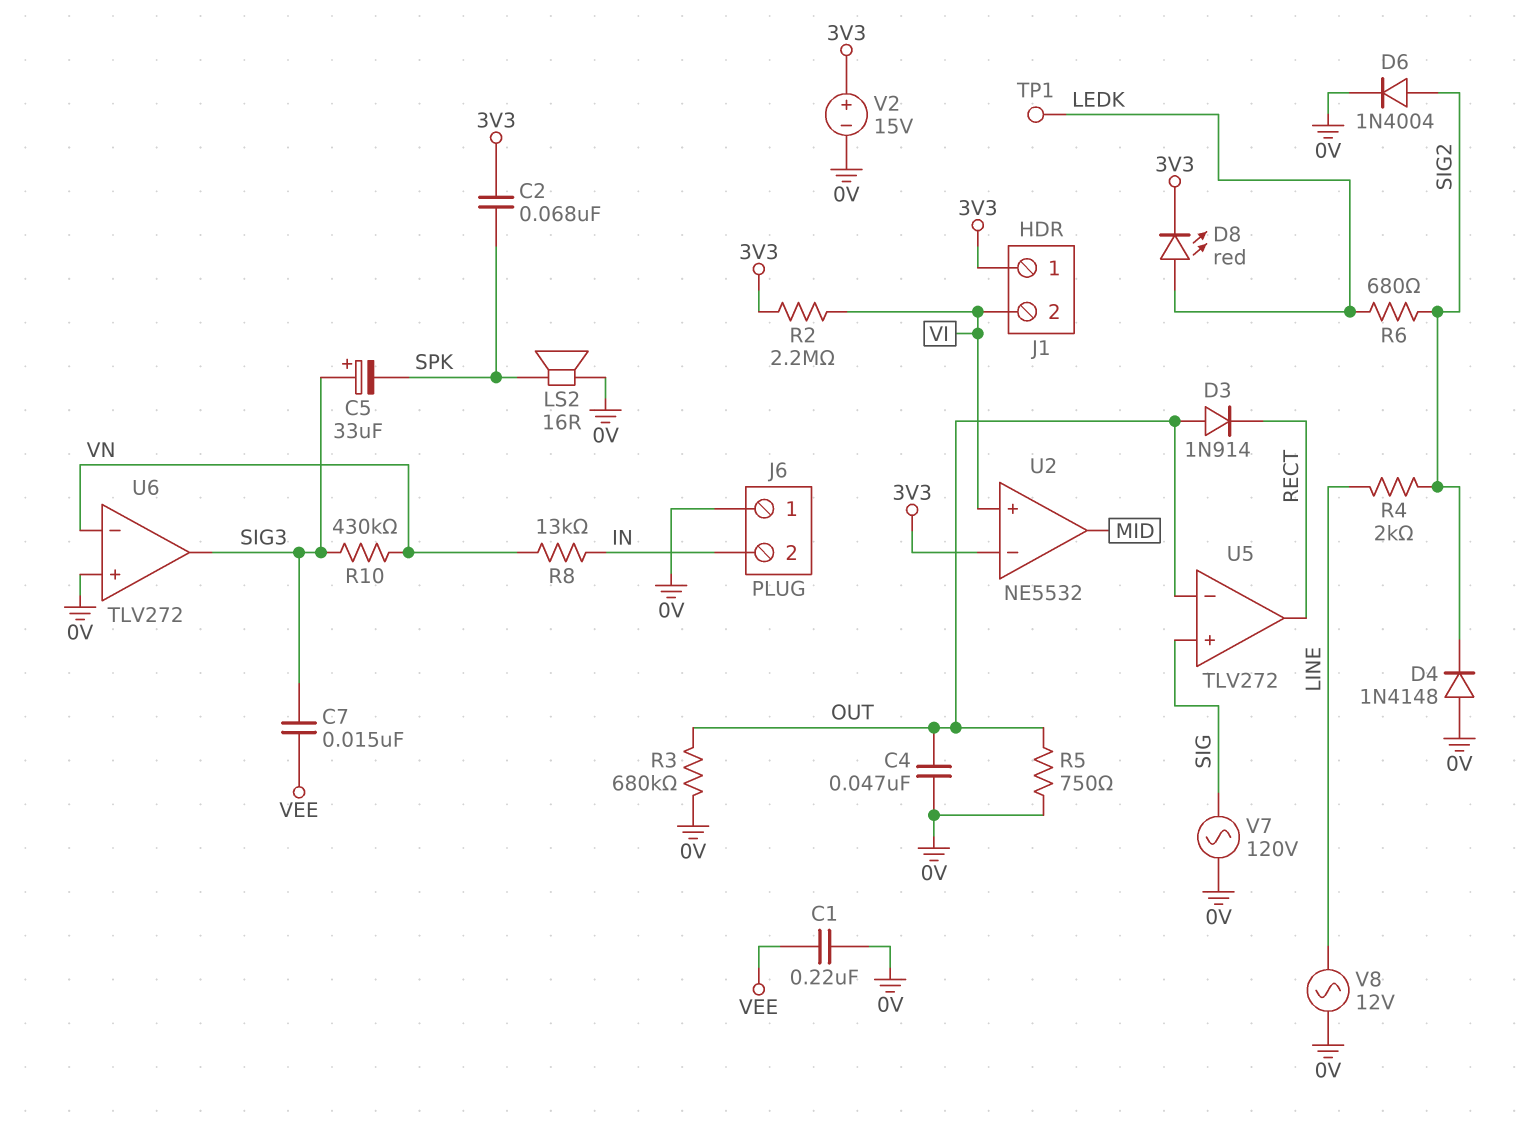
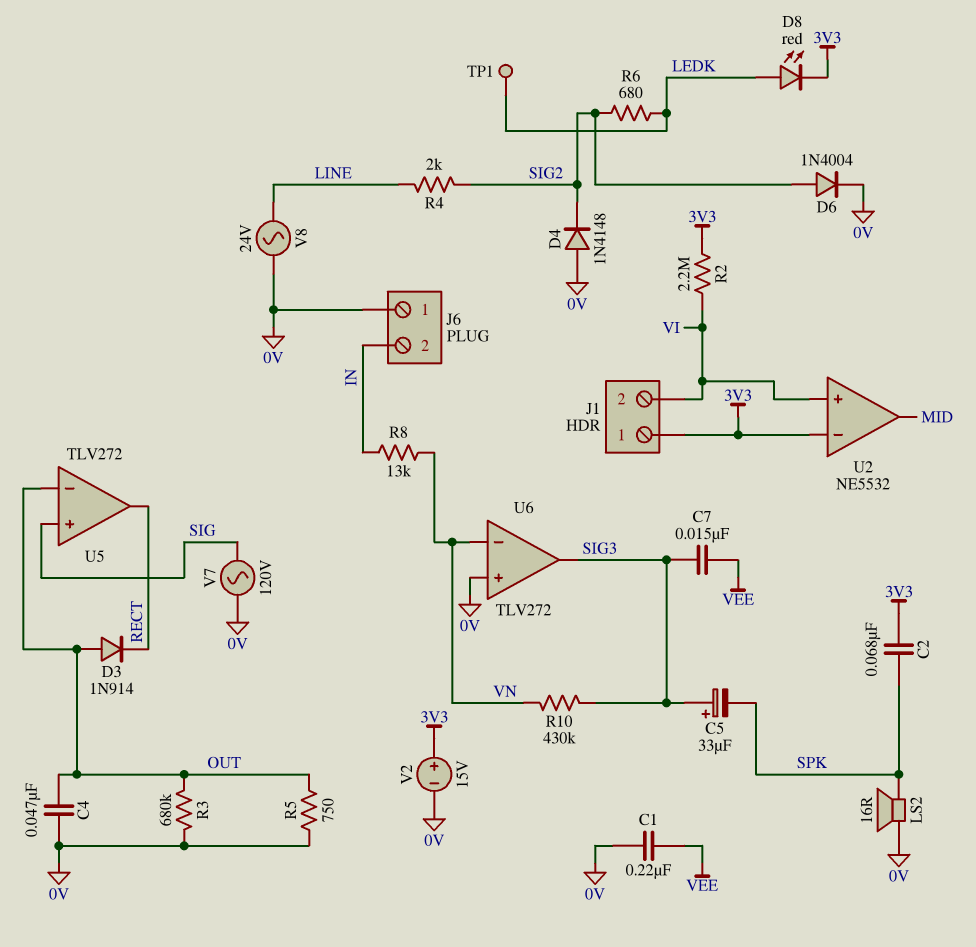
V8: AC 12V (0V, LINE) -> AC 24V (0V, LINE)

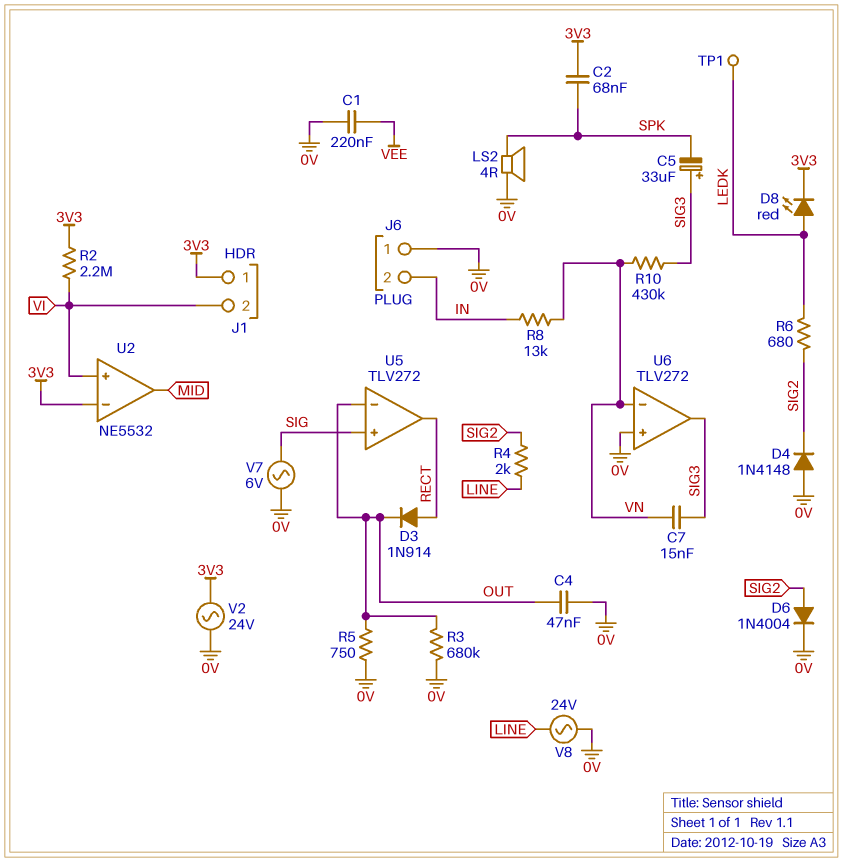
C7: 15nF (SIG3, VEE) -> 15nF (SIG3, VN)
D3: diode 1N914 (A OUT, K RECT) -> diode 1N914 (A RECT, K OUT)
LS2: speaker 16R (0V, SPK) -> speaker 4R (0V, SPK)
V2: 15V (plus 3V3, minus 0V) -> AC 24V (0V, 3V3)
V7: AC 120V (0V, SIG) -> AC 6V (0V, SIG)

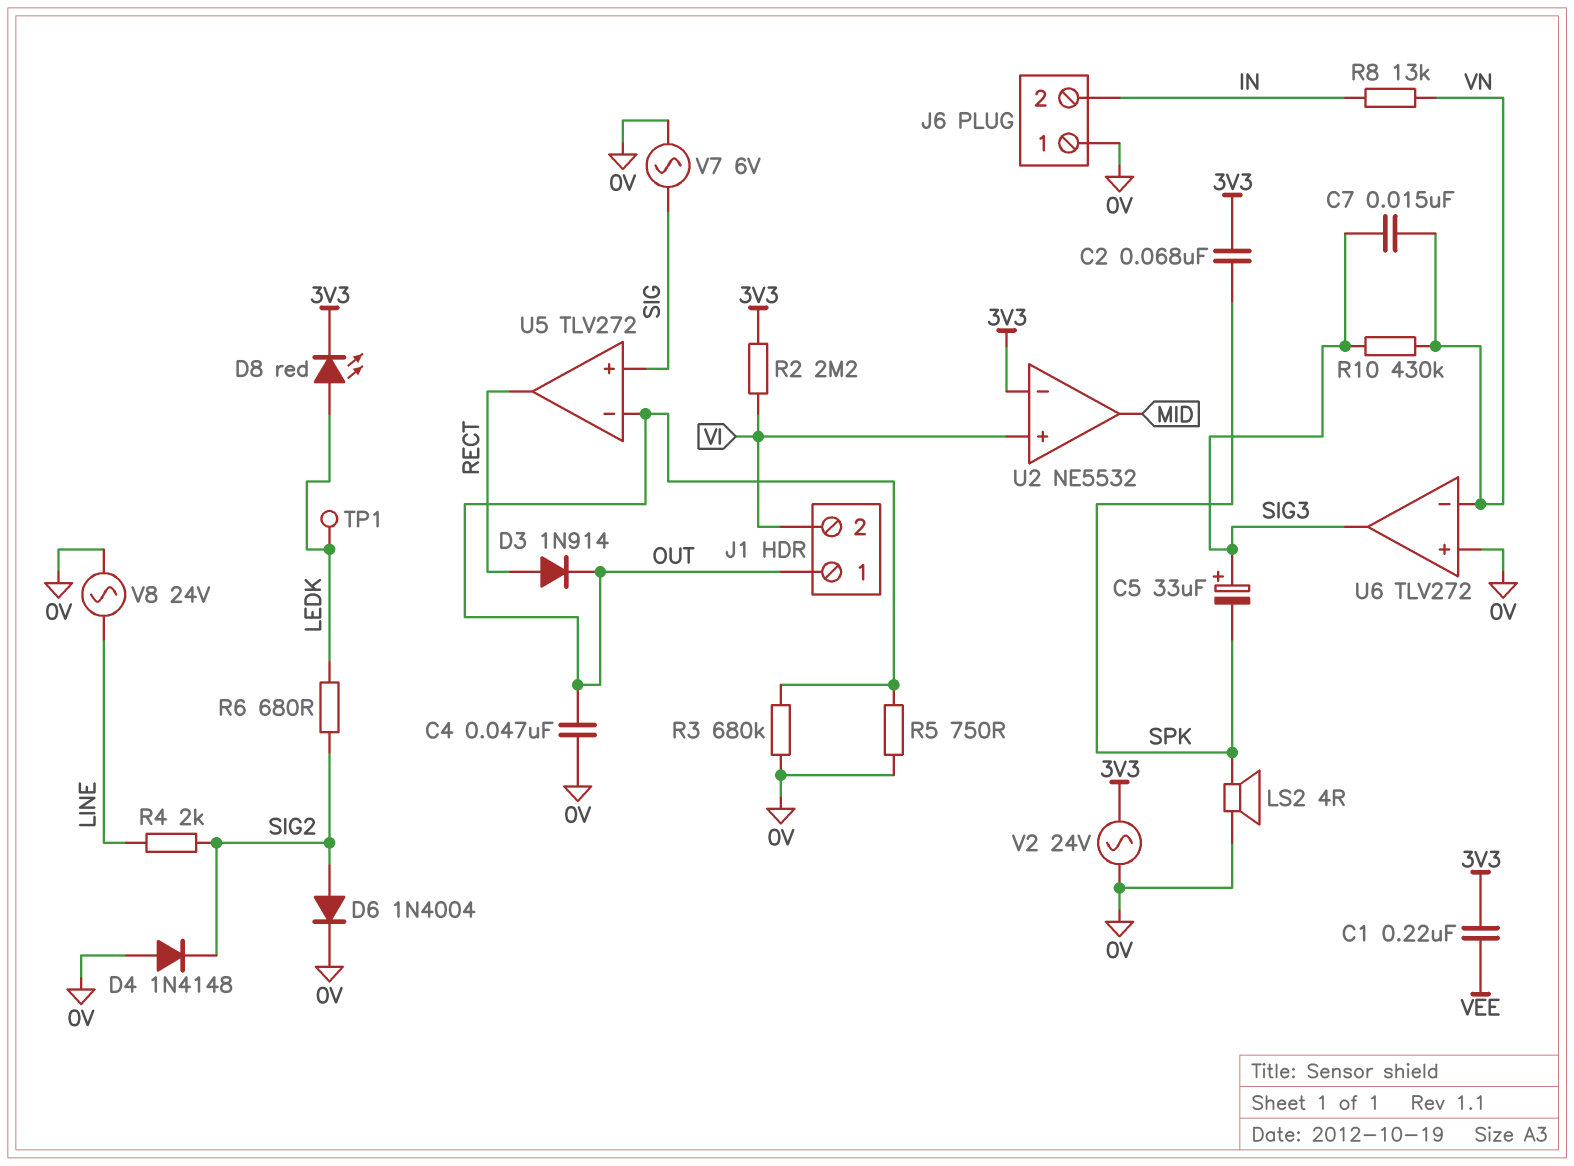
C1: 220nF (0V, VEE) -> 220nF (3V3, VEE)
J1 pin 1: 3V3 -> OUT

